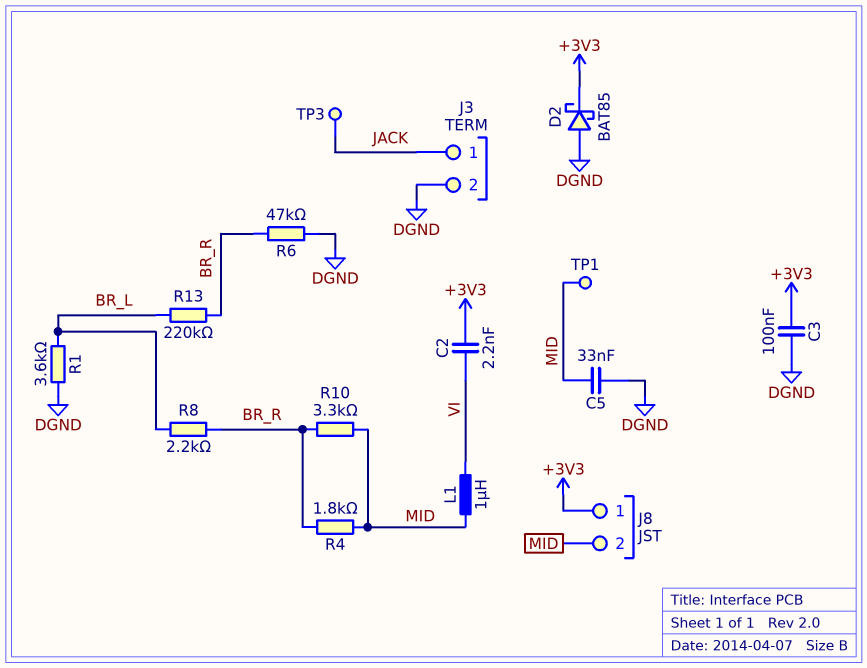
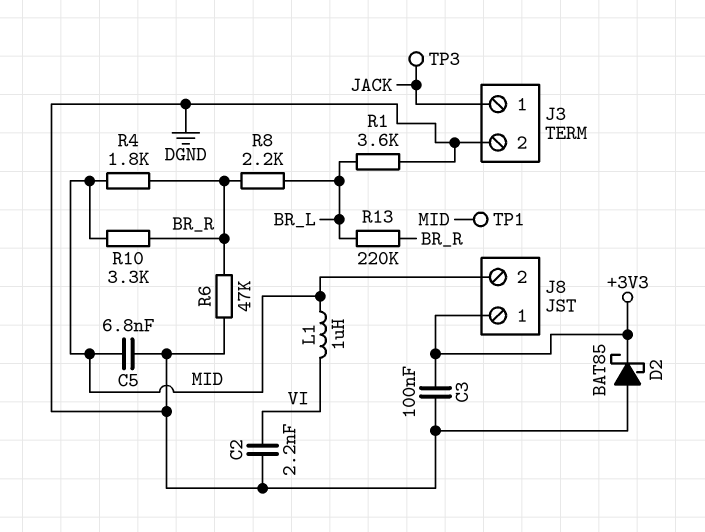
C2: 2.2nF (+3V3, VI) -> 2.2nF (DGND, VI)
C5: 33nF (DGND, MID) -> 6.8nF (DGND, MID)

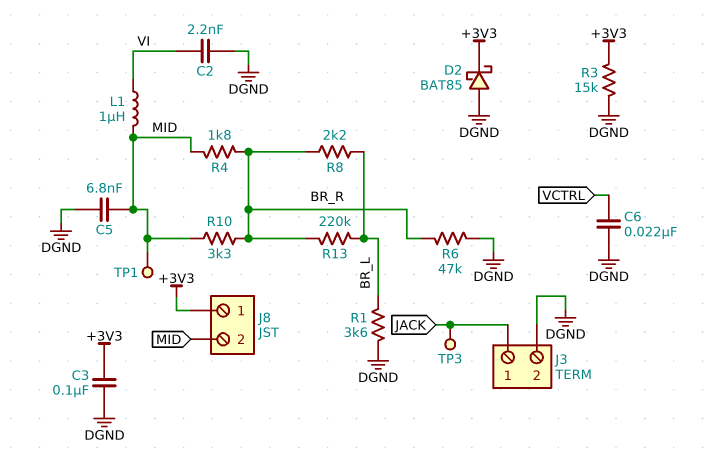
C6: none -> 22nF (DGND, VCTRL)
R3: none -> 15k (+3V3, DGND)

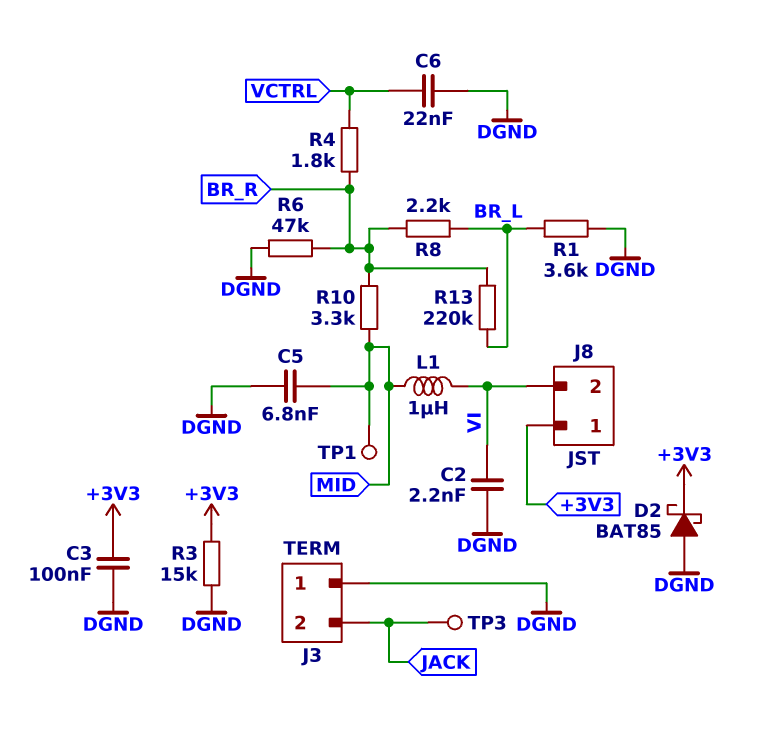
J3 pin 1: JACK -> DGND
J3 pin 2: DGND -> JACK
J8 pin 2: MID -> VI
R4: 1.8k (BR_R, MID) -> 1.8k (BR_R, VCTRL)

